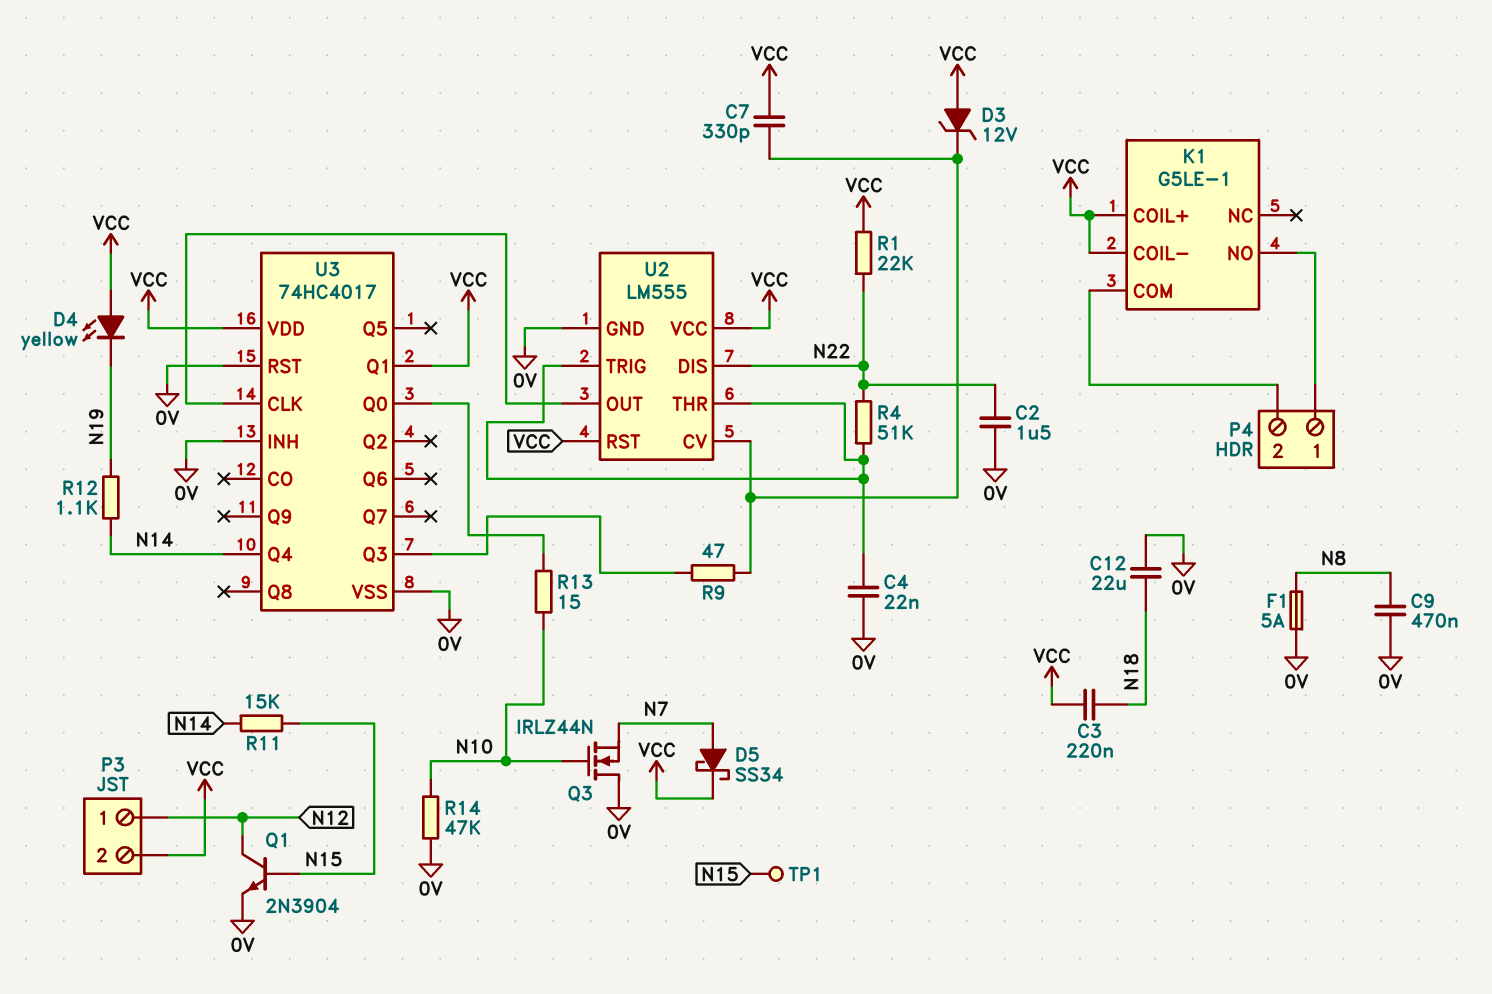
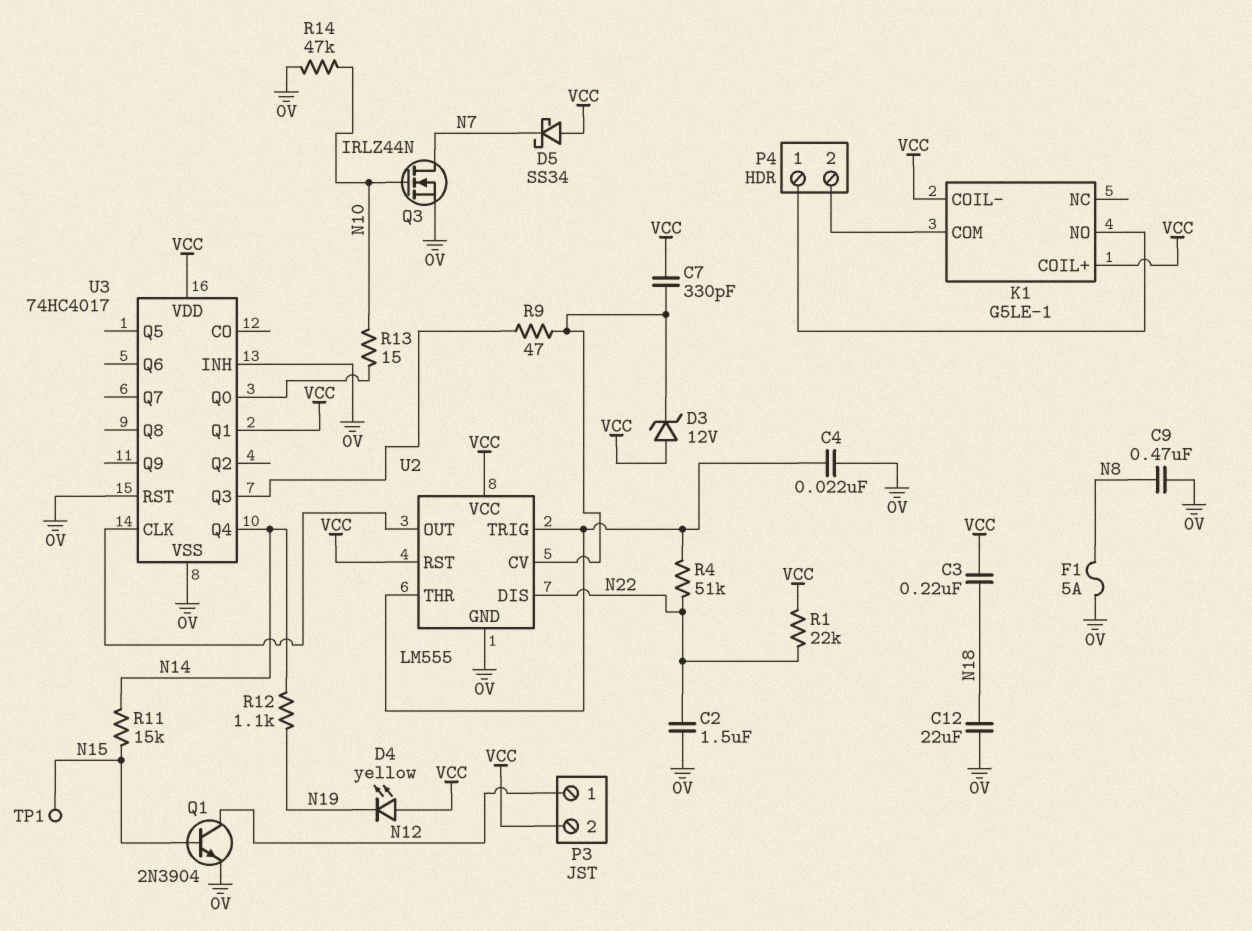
D5: schottky SS34 (A N7, K VCC) -> schottky SS34 (A VCC, K N7)
Q3: NMOS IRLZ44N (G N10, D 0V, S N7) -> NMOS IRLZ44N (G N10, D N7, S 0V)

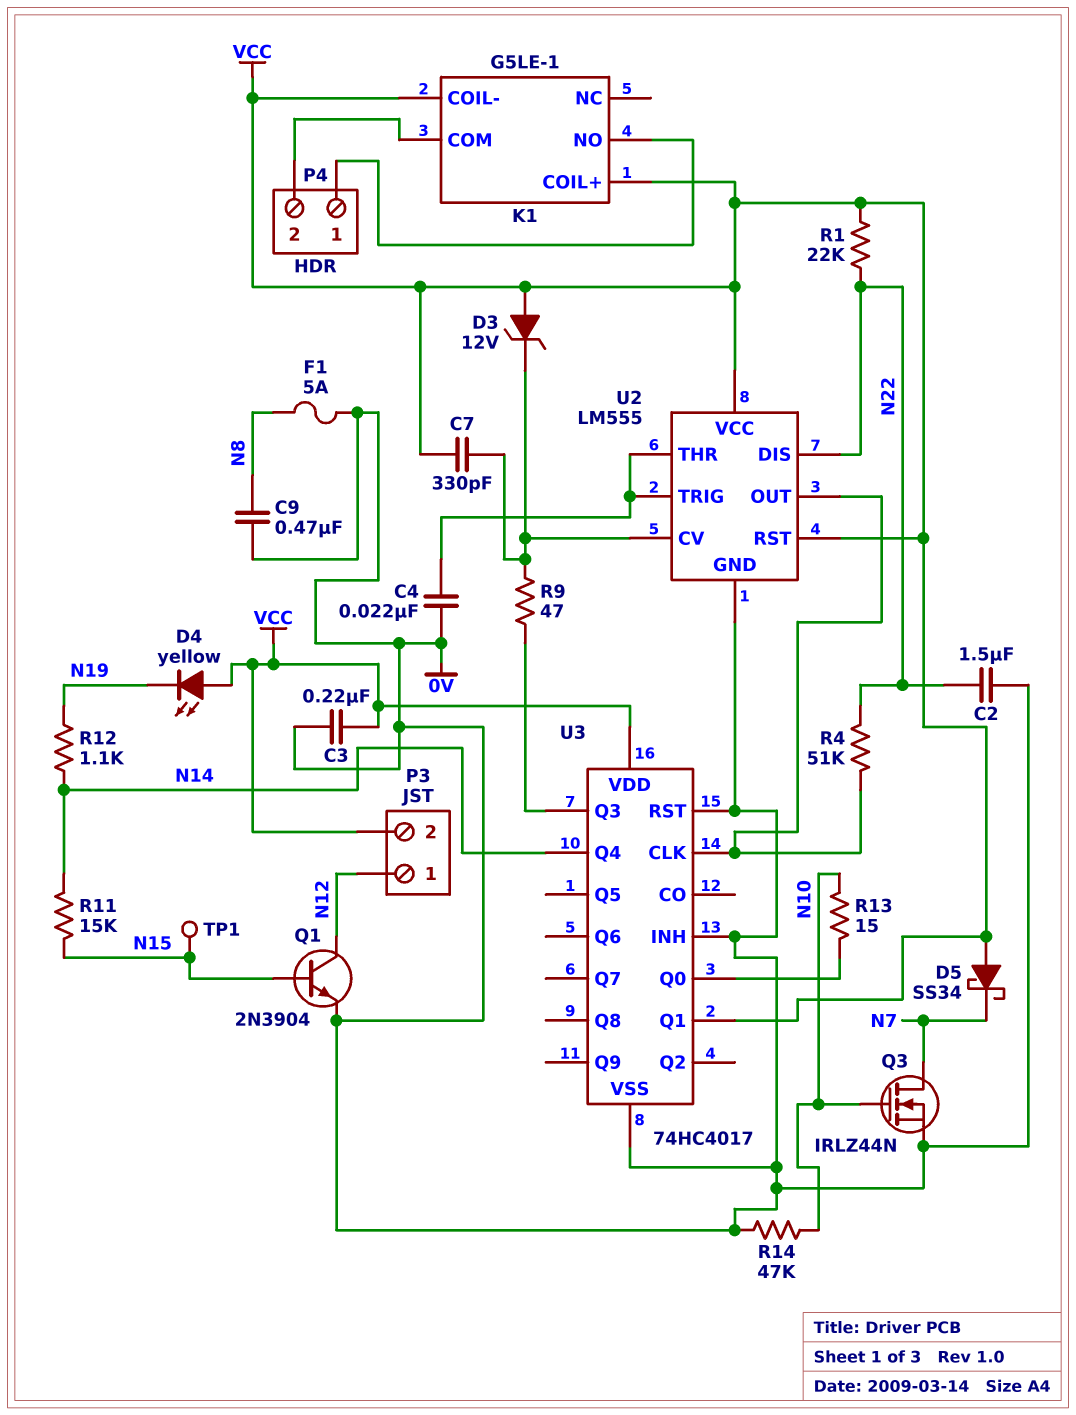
C3: 220nF (N18, VCC) -> 220nF (0V, VCC)
C12: 22uF (0V, N18) -> none
R4: 51k (N22, U2/THR) -> 51k (N22, U2/OUT)

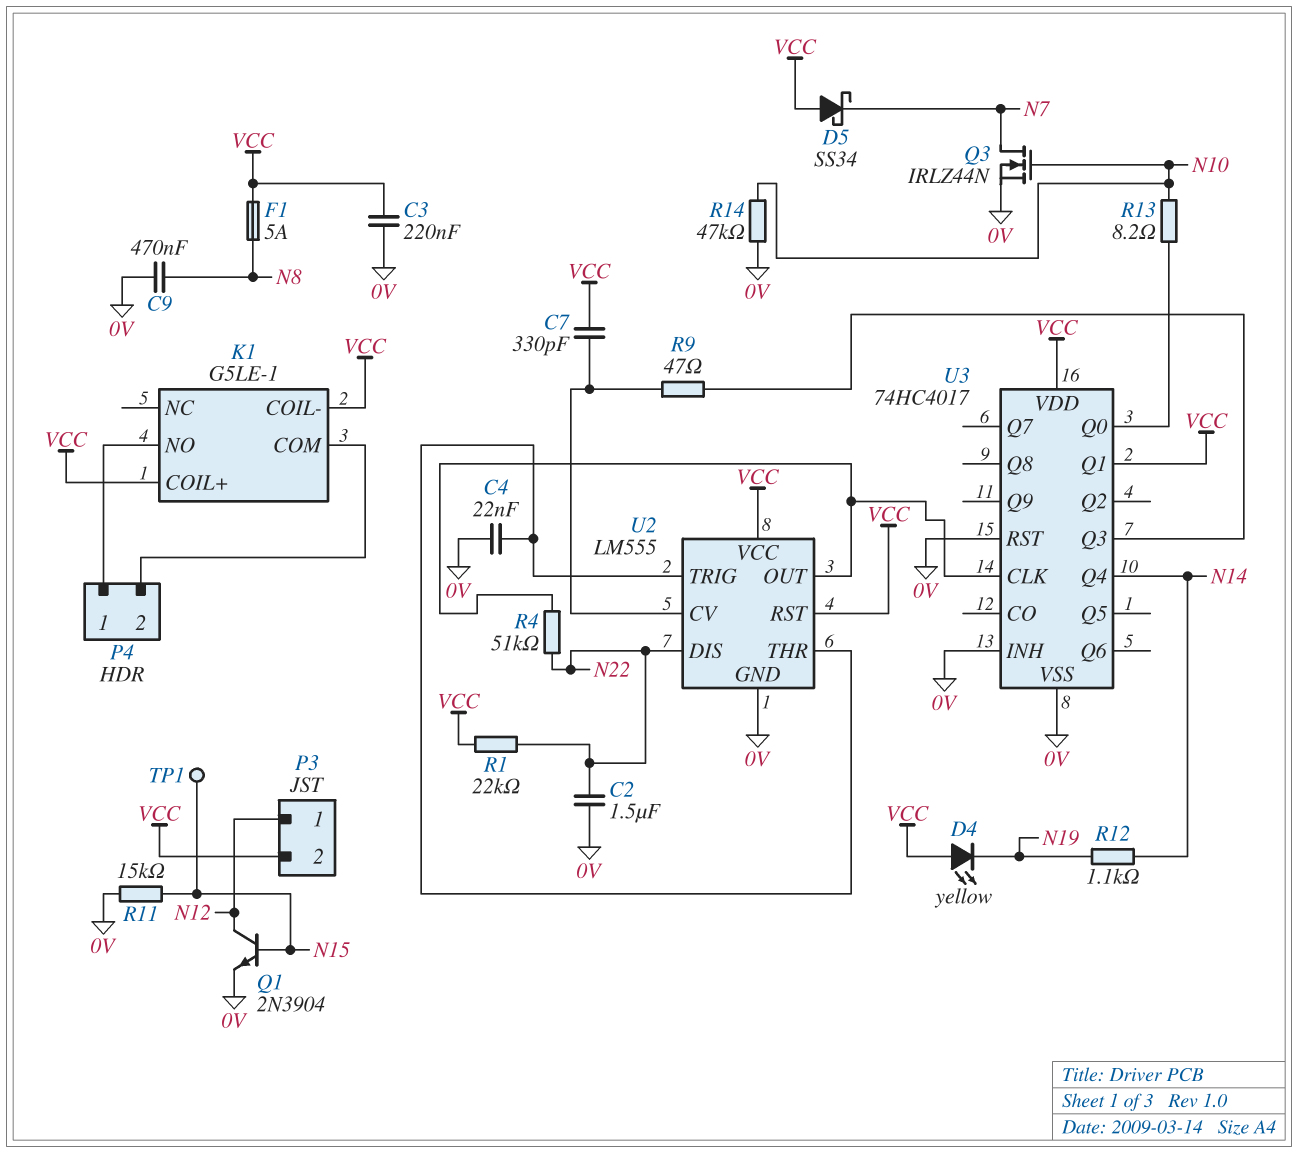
D3: zener 12V (A VCC, K U2/CV) -> none
F1: 5A (0V, N8) -> 5A (N8, VCC)
R11: 15k (N14, N15) -> 15k (0V, N15)
R13: 15 (N10, U3/Q0) -> 8.2 (N10, U3/Q0)

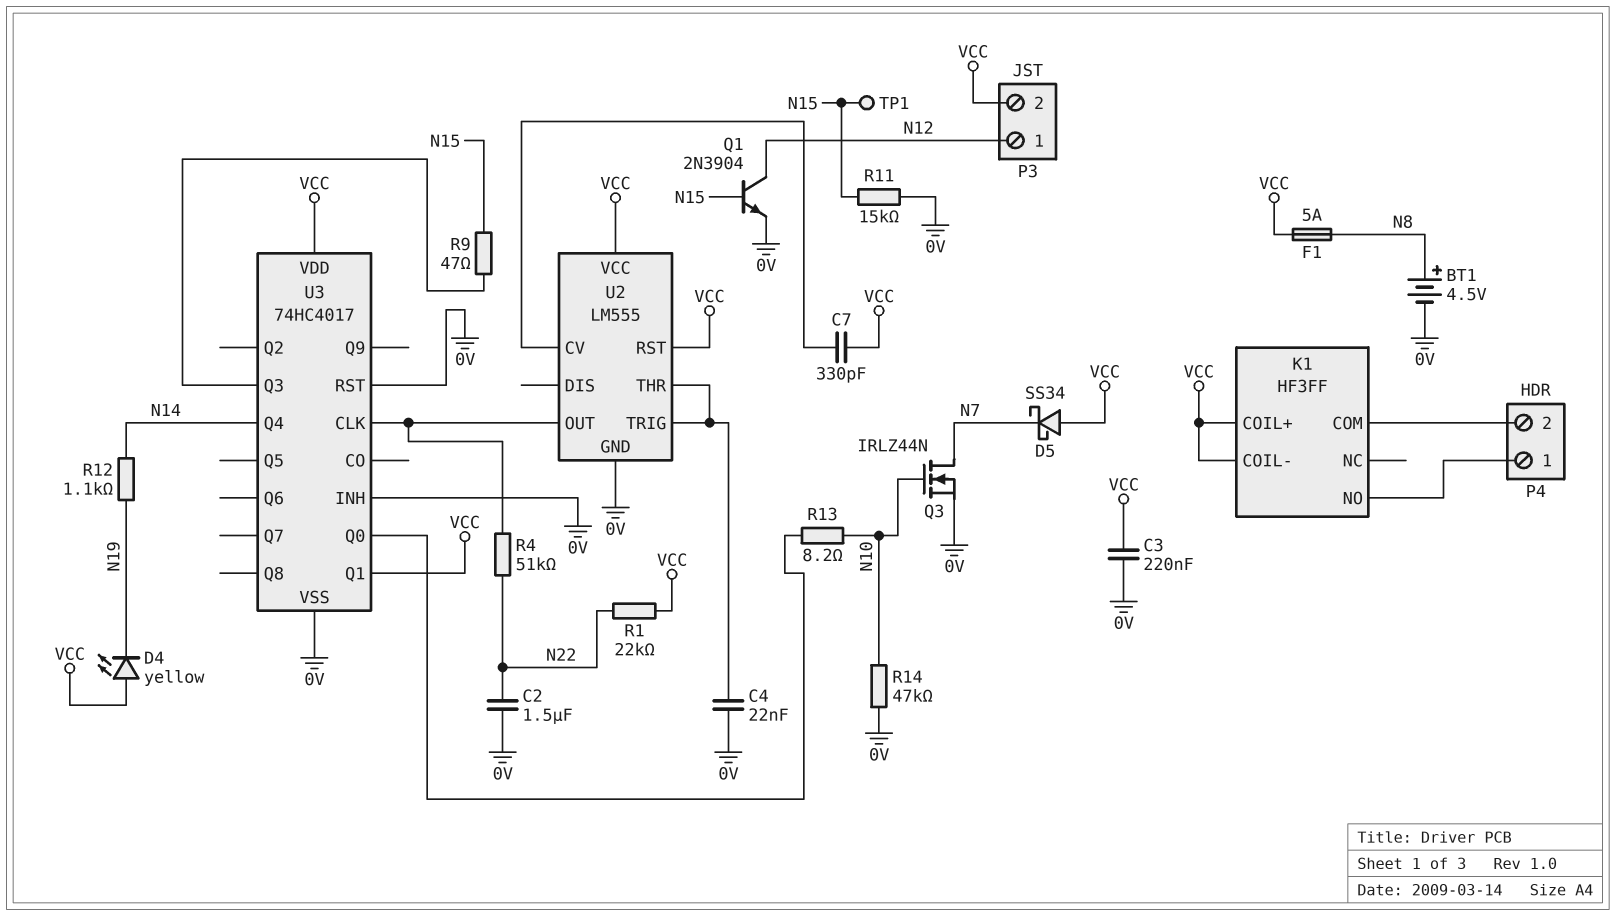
BT1: none -> 4.5V (plus N8, minus 0V)
C9: 470nF (0V, N8) -> none
K1: G5LE-1 -> HF3FF
R9: 47 (U2/CV, U3/Q3) -> 47 (N15, U3/Q3)
U2 pin DIS: N22 -> none

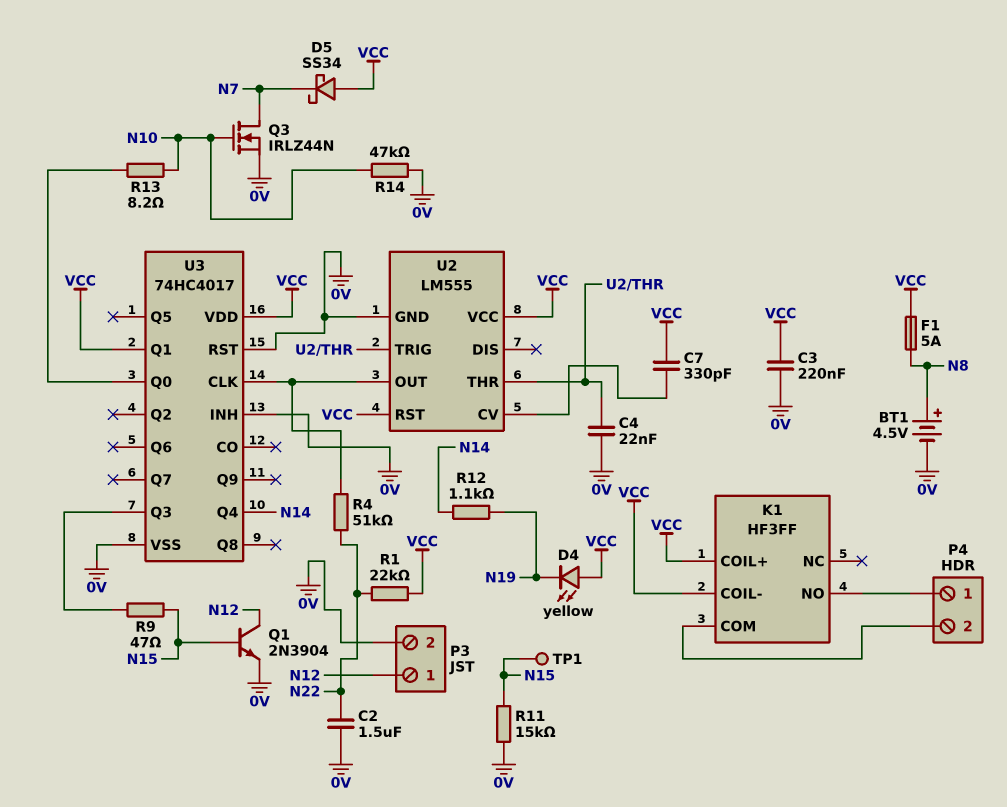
P3 pin 2: VCC -> 0V

